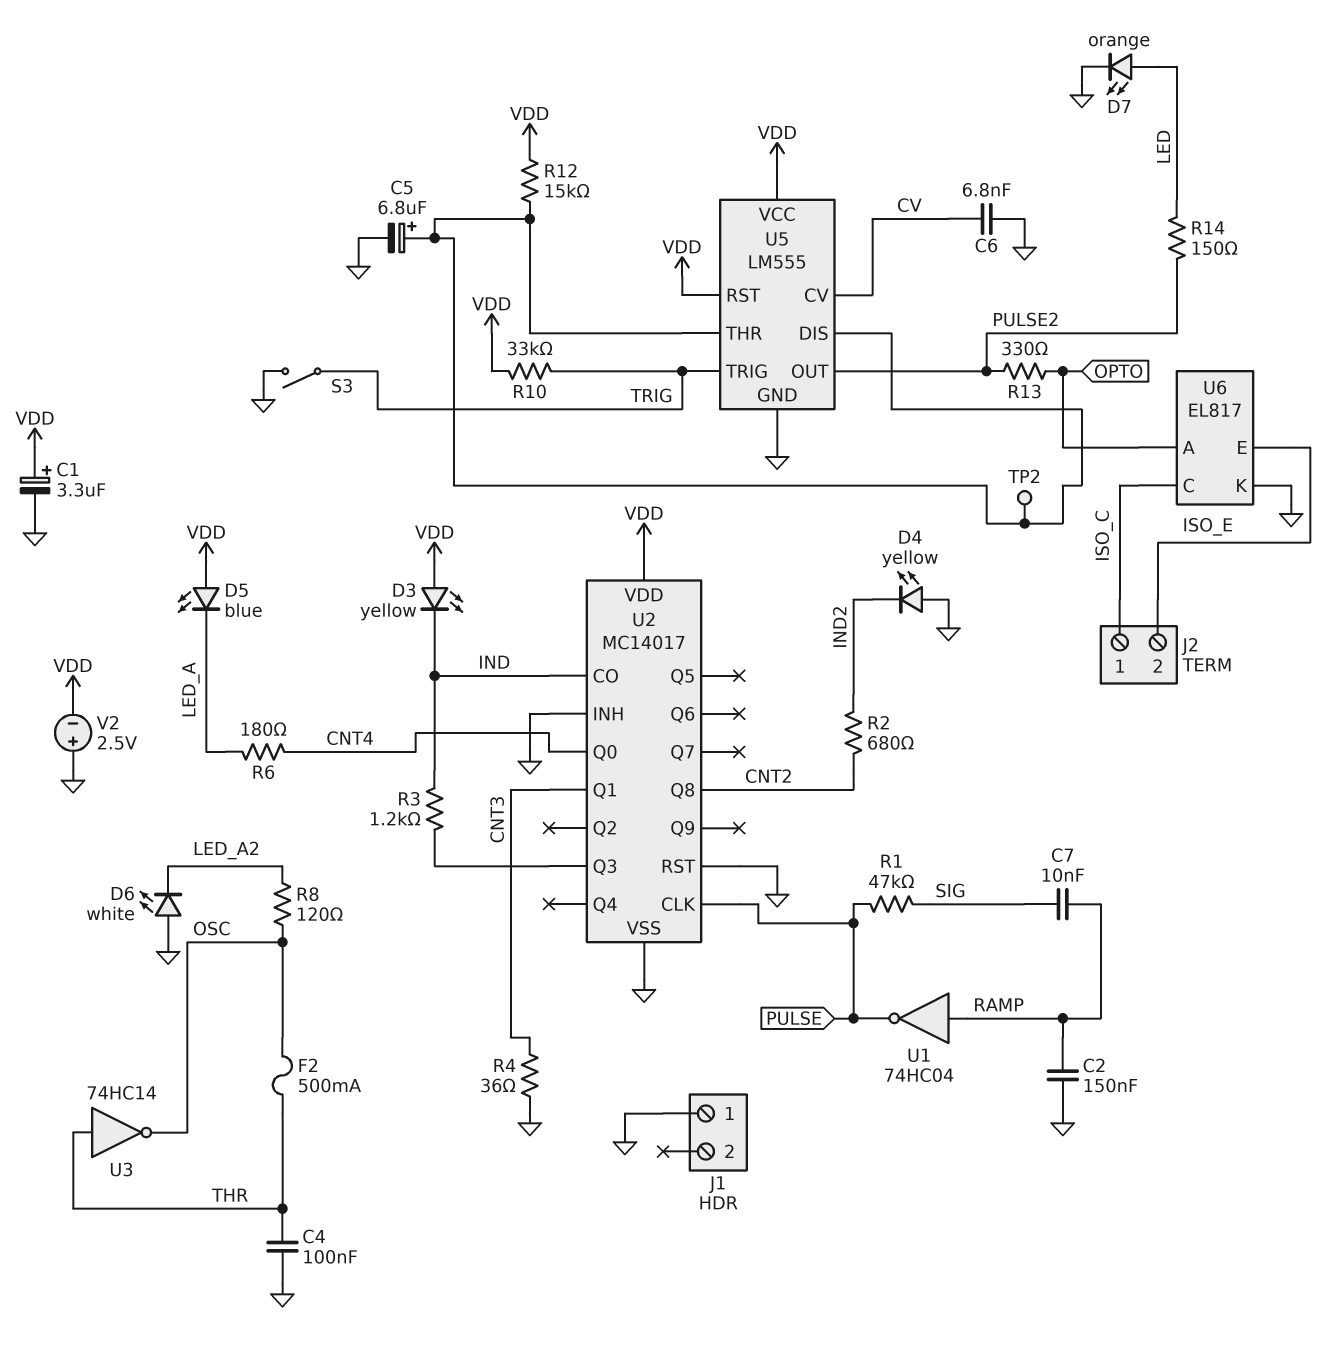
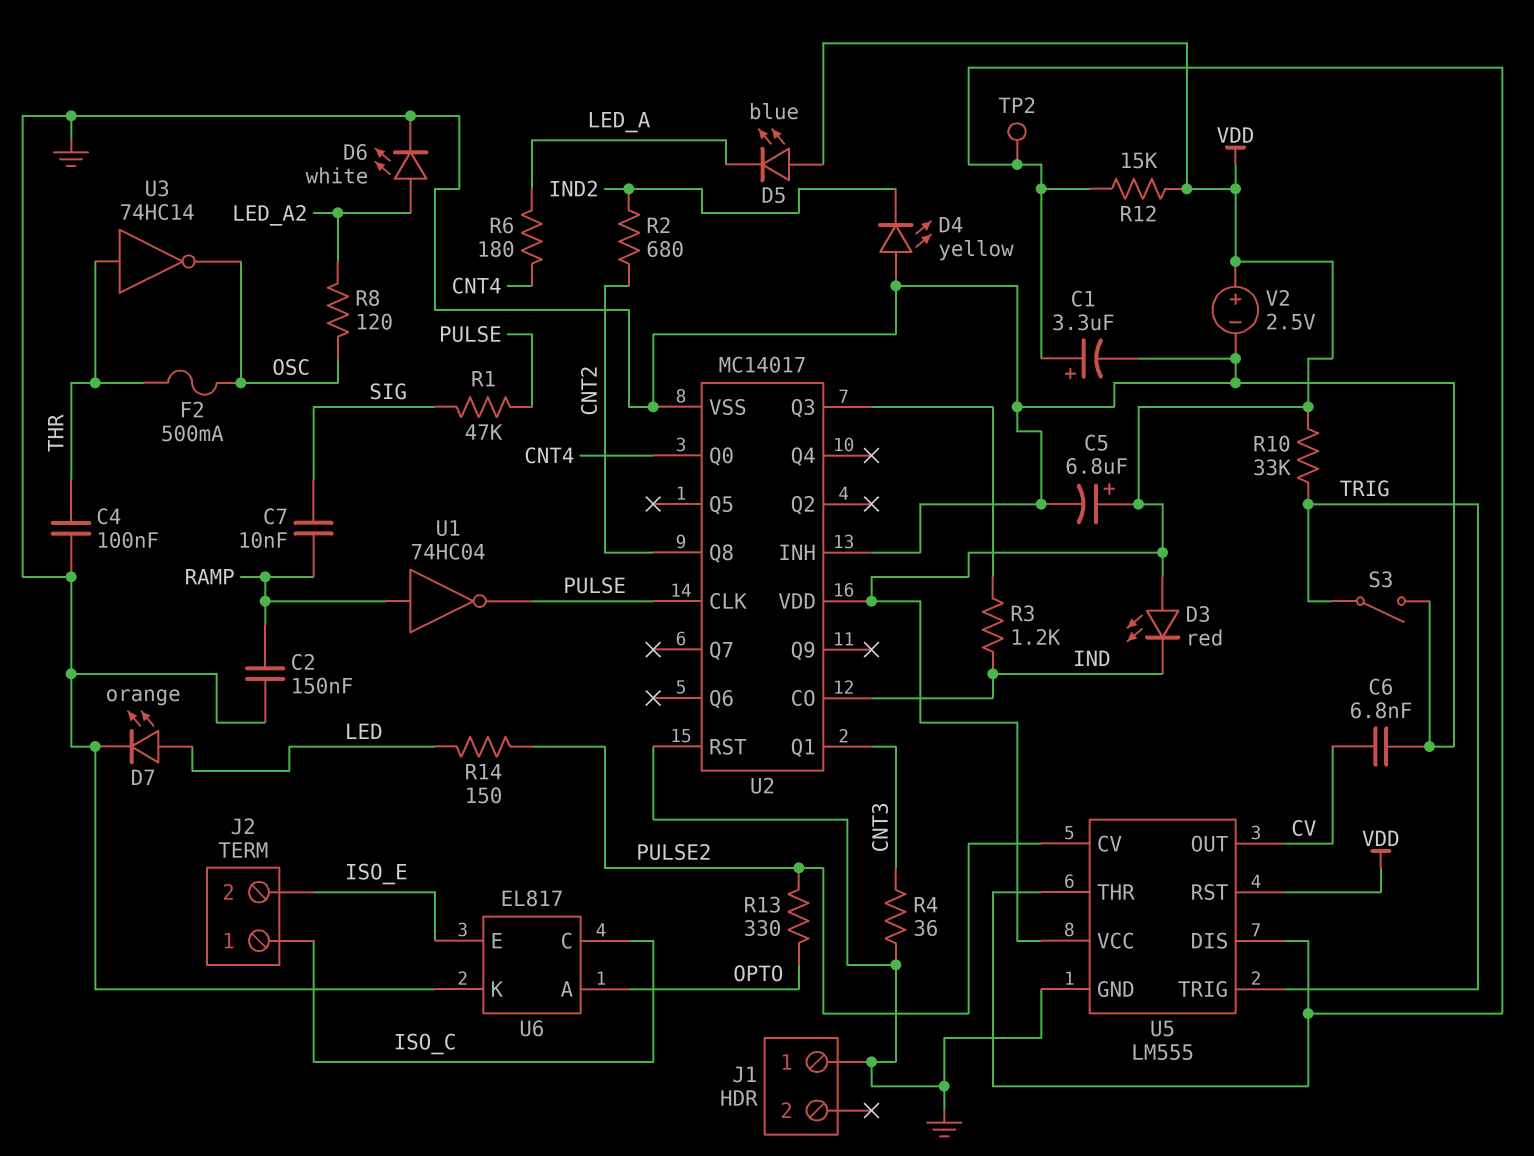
C1: 3.3uF (plus VDD, minus GND) -> 3.3uF (plus U5/DIS, minus GND)
C5: 6.8uF (plus U5/DIS, minus GND) -> 6.8uF (plus VDD, minus GND)
D3: LED yellow (A VDD, K IND) -> LED red (A VDD, K IND)
D6: LED white (A GND, K LED_A2) -> LED white (A LED_A2, K GND)
U5 pin CV: CV -> PULSE2
U5 pin OUT: PULSE2 -> CV
V2: 2.5V (plus GND, minus VDD) -> 2.5V (plus VDD, minus GND)

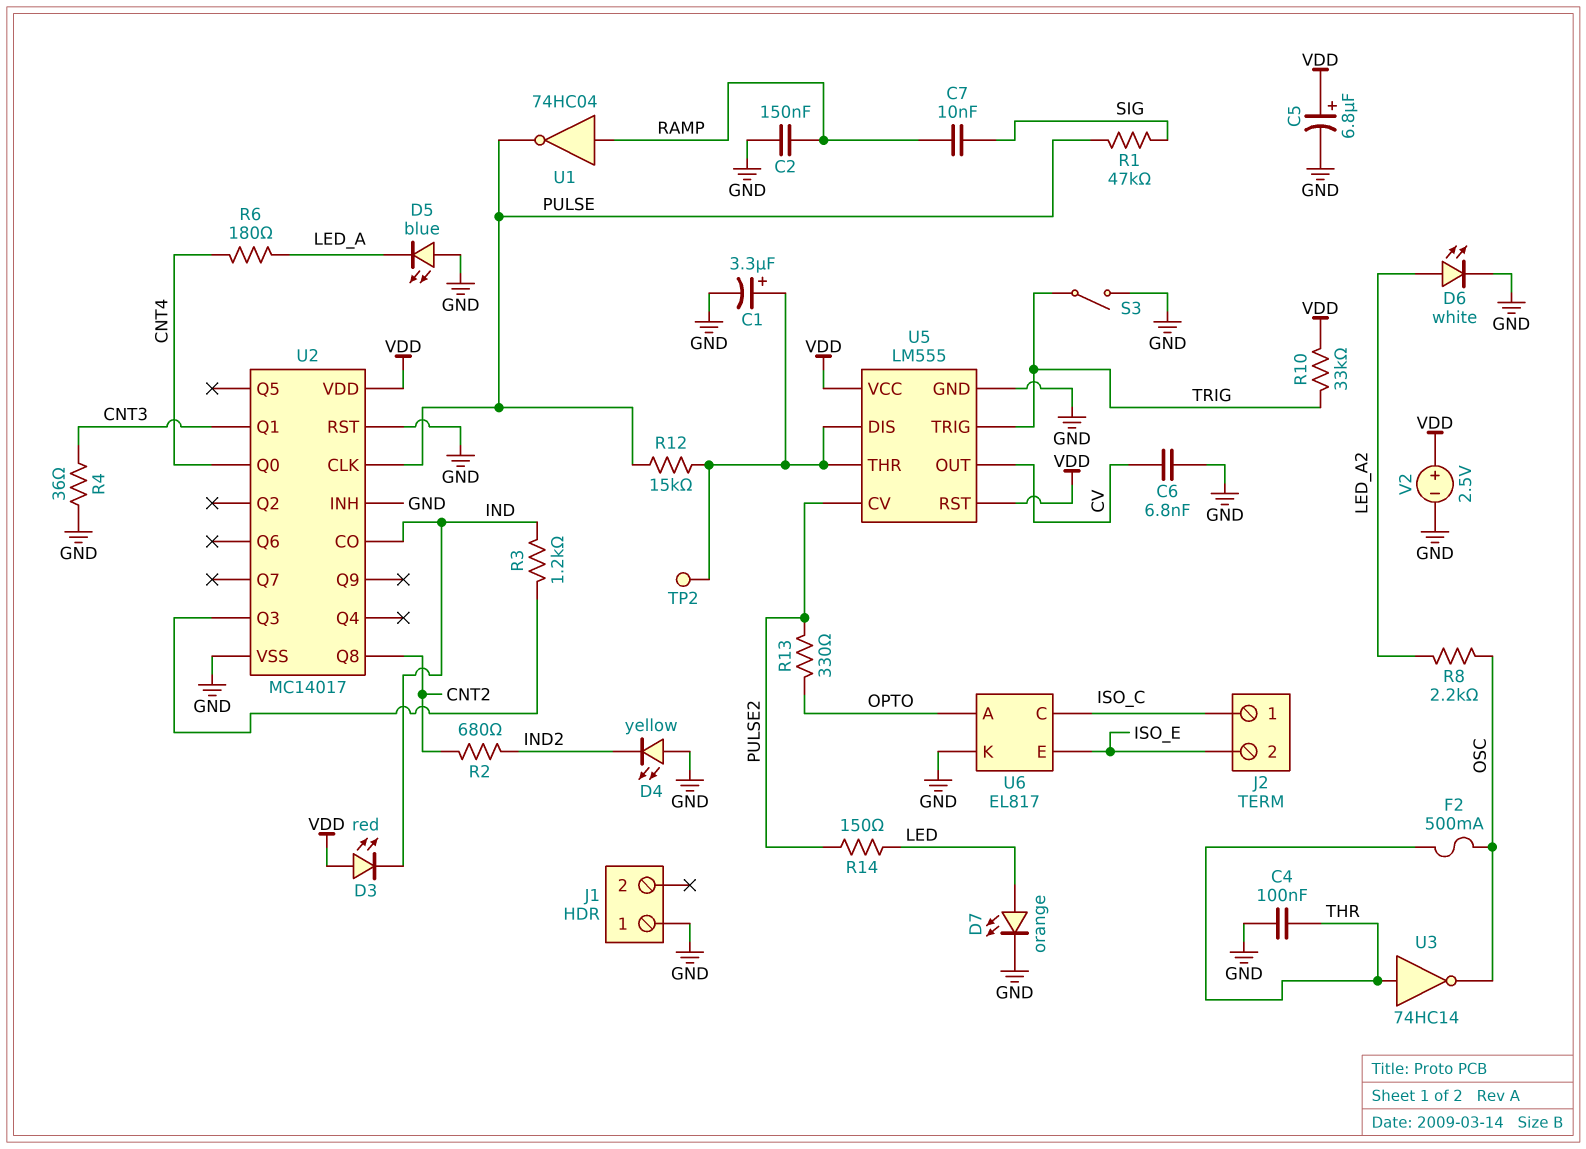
D5: LED blue (A VDD, K LED_A) -> LED blue (A GND, K LED_A)
R8: 120 (LED_A2, OSC) -> 2.2k (LED_A2, OSC)
R12: 15k (U5/DIS, VDD) -> 15k (PULSE, U5/DIS)

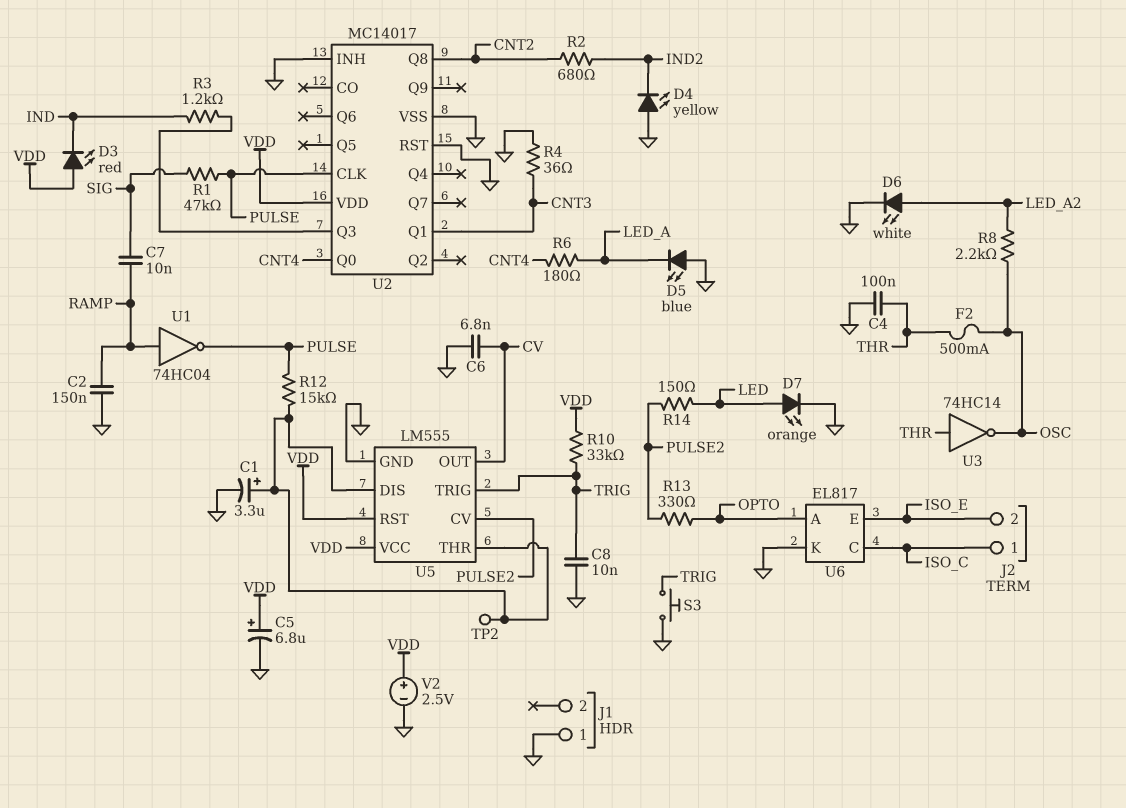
C8: none -> 10nF (GND, TRIG)
S3: switch (GND, TRIG) -> button (GND, TRIG)
U2 pin CO: IND -> none

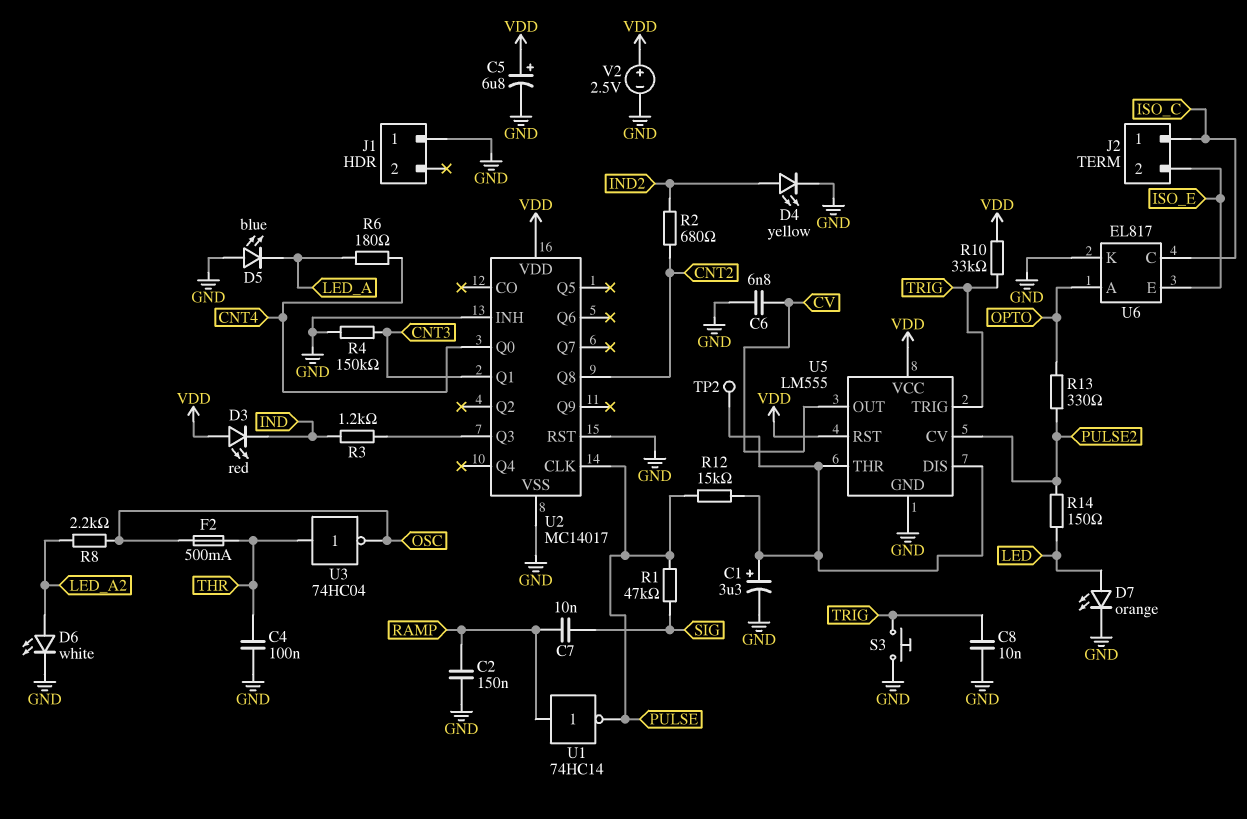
D4: LED yellow (A GND, K IND2) -> LED yellow (A IND2, K GND)
R4: 36 (CNT3, GND) -> 150k (CNT3, GND)
U1: NOT 74HC04 (in RAMP, out PULSE) -> NOT 74HC14 (in RAMP, out PULSE)
U3: NOT 74HC14 (in THR, out OSC) -> NOT 74HC04 (in THR, out OSC)

